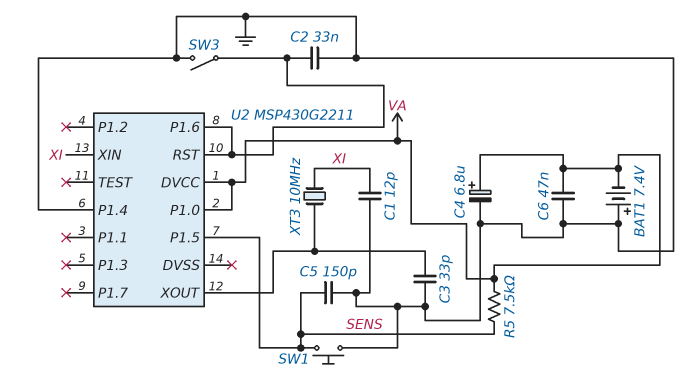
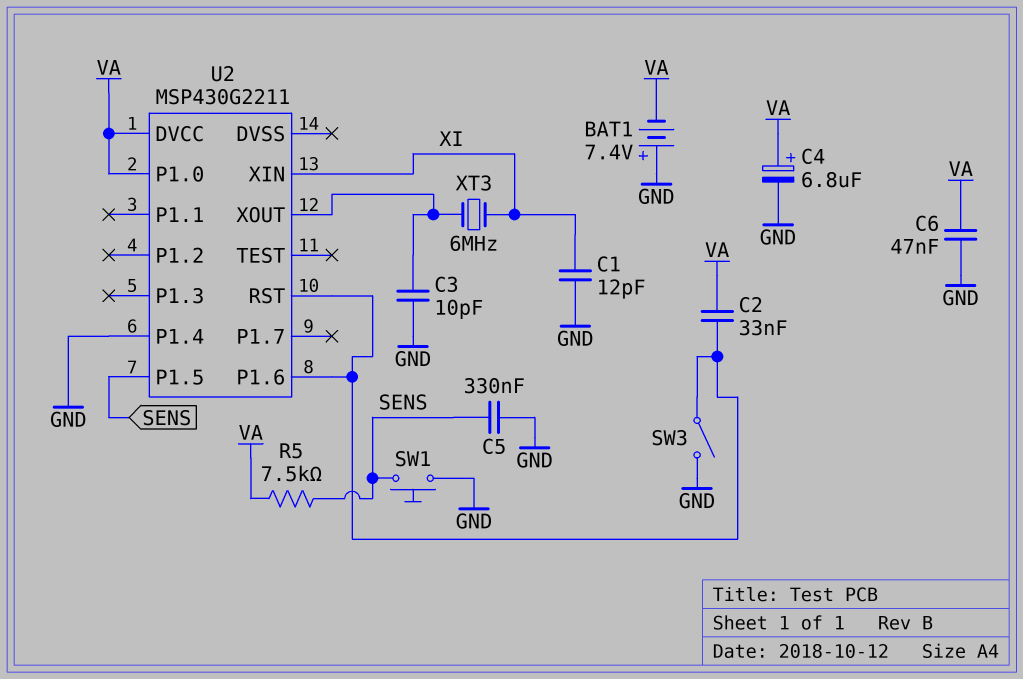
C2: 33nF (GND, U2/P1.6) -> 33nF (U2/P1.6, VA)
C3: 33pF (GND, U2/XOUT) -> 10pF (GND, U2/XOUT)
C5: 150pF (GND, SENS) -> 330nF (GND, SENS)
XT3: 10MHz (U2/XOUT, XI) -> 6MHz (U2/XOUT, XI)

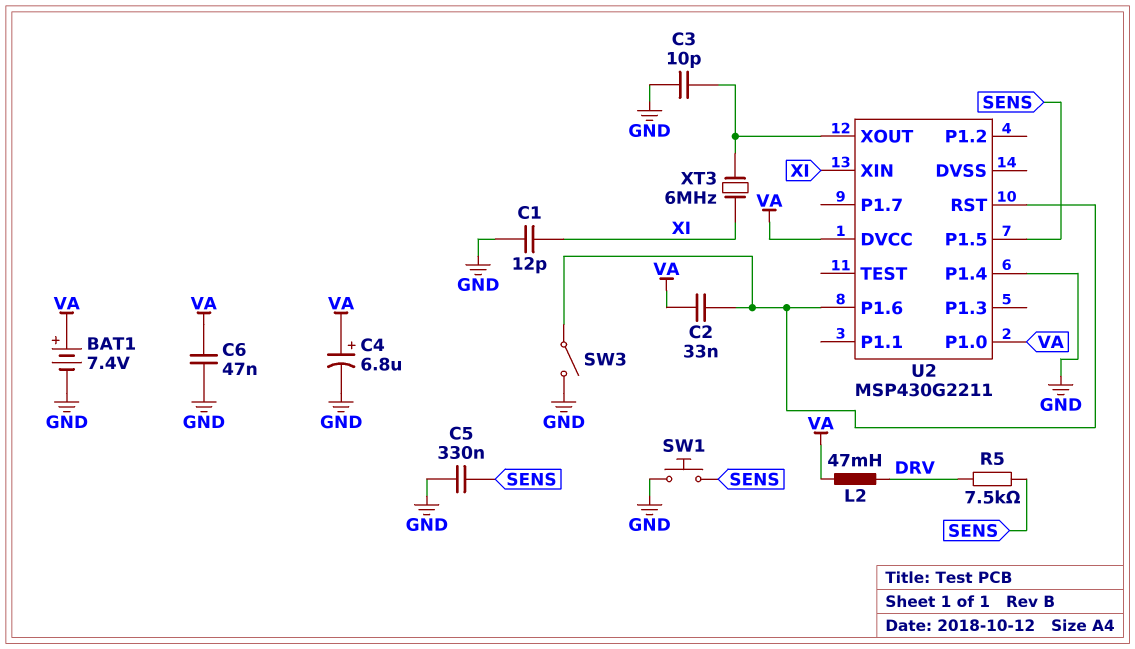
BAT1: 7.4V (plus GND, minus VA) -> 7.4V (plus VA, minus GND)
L2: none -> 47mH (DRV, VA)
R5: 7.5k (SENS, VA) -> 7.5k (DRV, SENS)

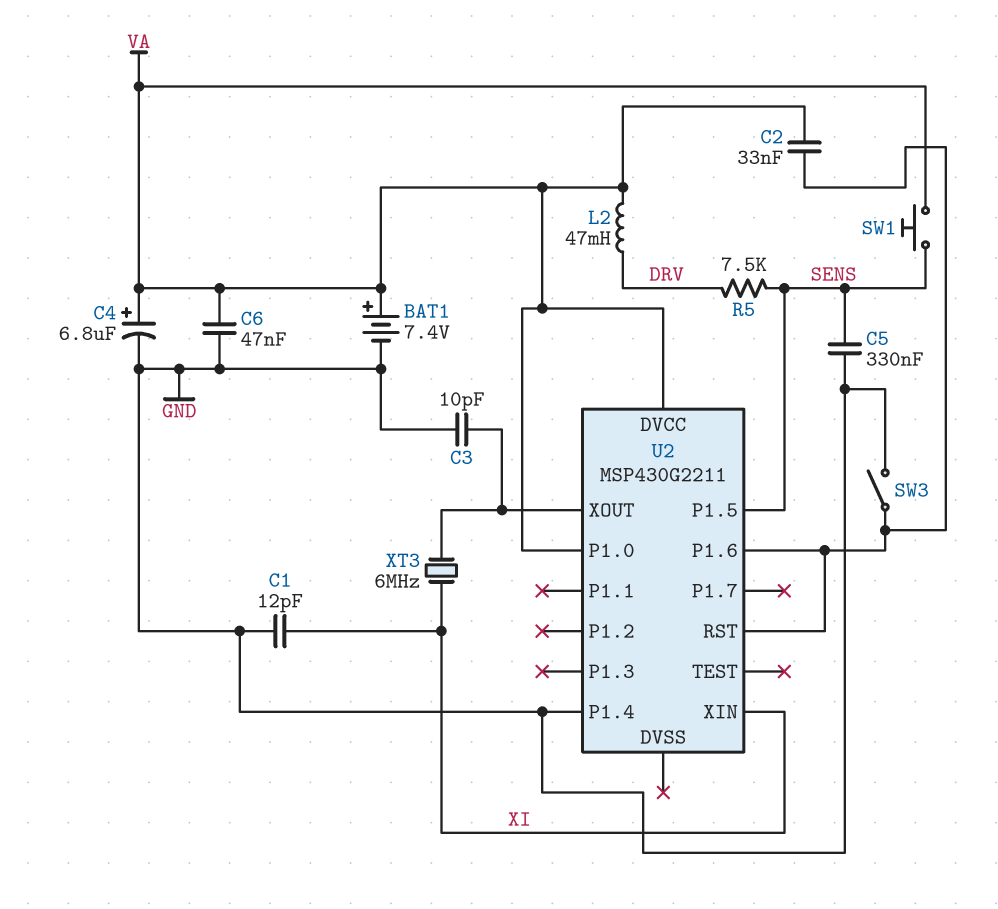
SW1: button (GND, SENS) -> button (SENS, VA)

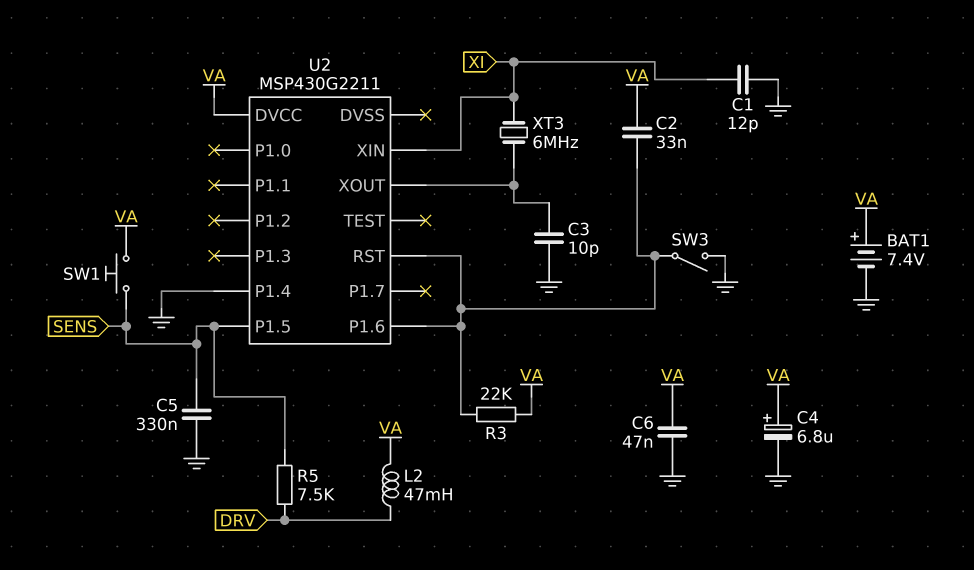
R3: none -> 22k (U2/P1.6, VA)
U2 pin P1.0: VA -> none

